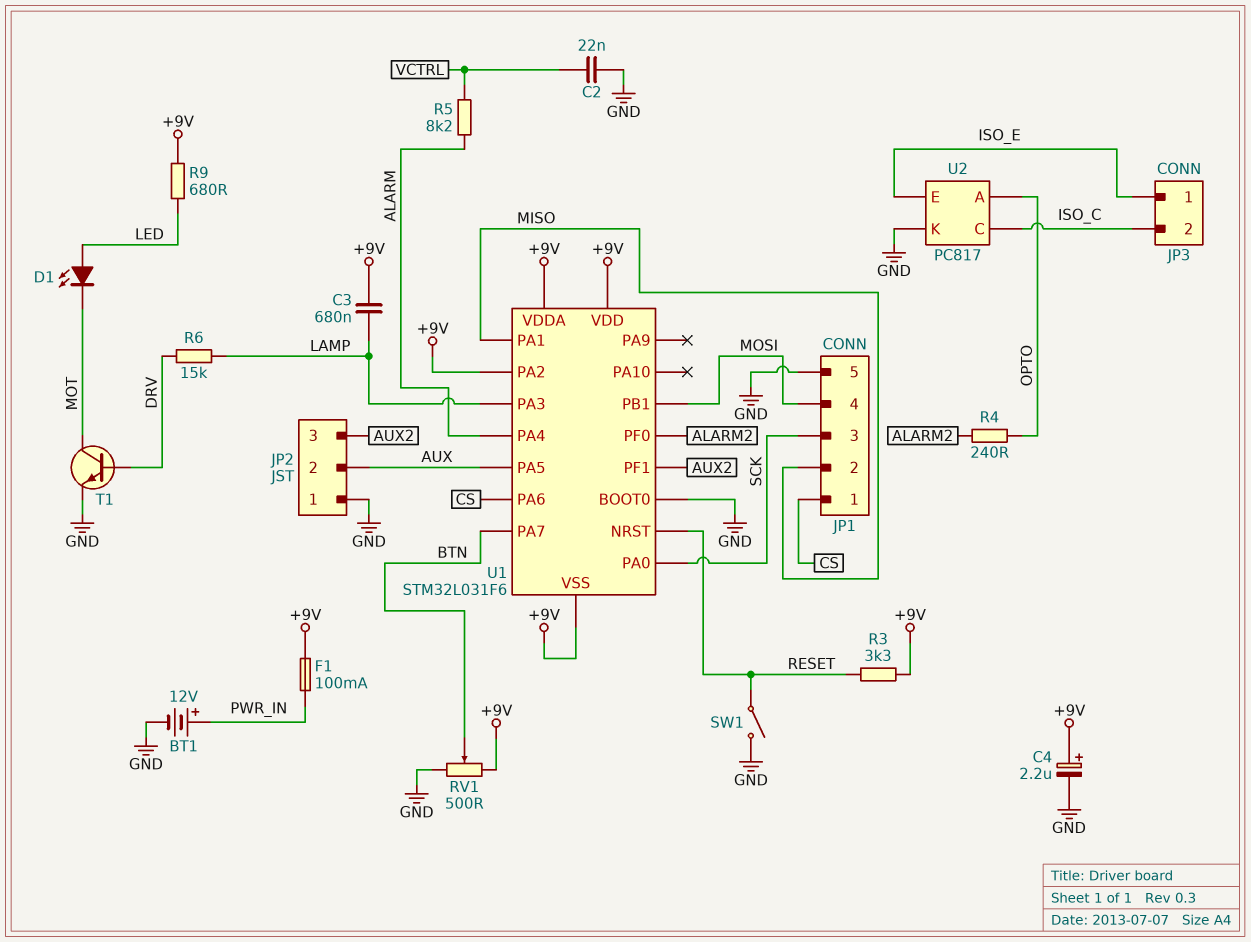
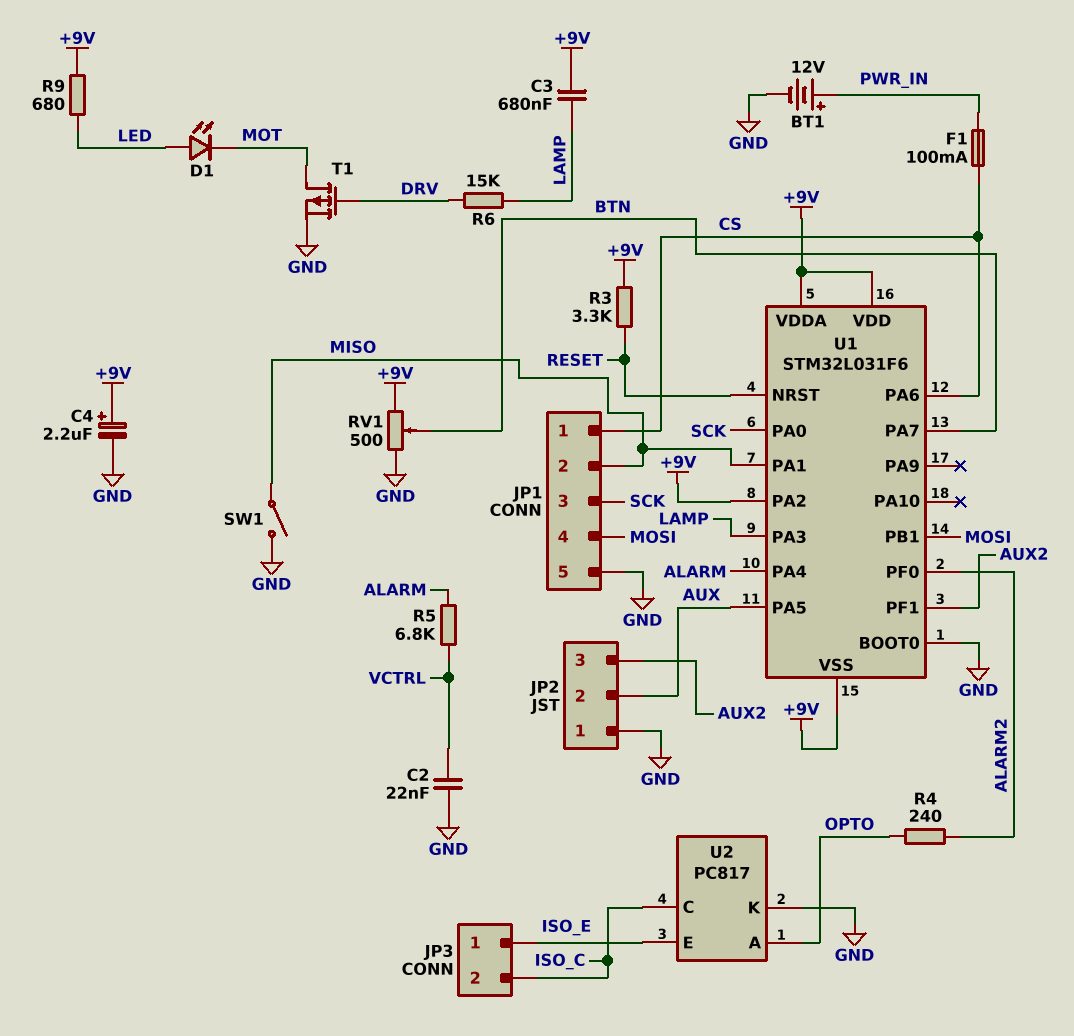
F1: 100mA (+9V, PWR_IN) -> 100mA (CS, PWR_IN)
R5: 8.2k (ALARM, VCTRL) -> 6.8k (ALARM, VCTRL)
SW1: switch (GND, RESET) -> switch (GND, MISO)
T1: NPN (B DRV, C MOT, E GND) -> PMOS (G DRV, D MOT, S GND)

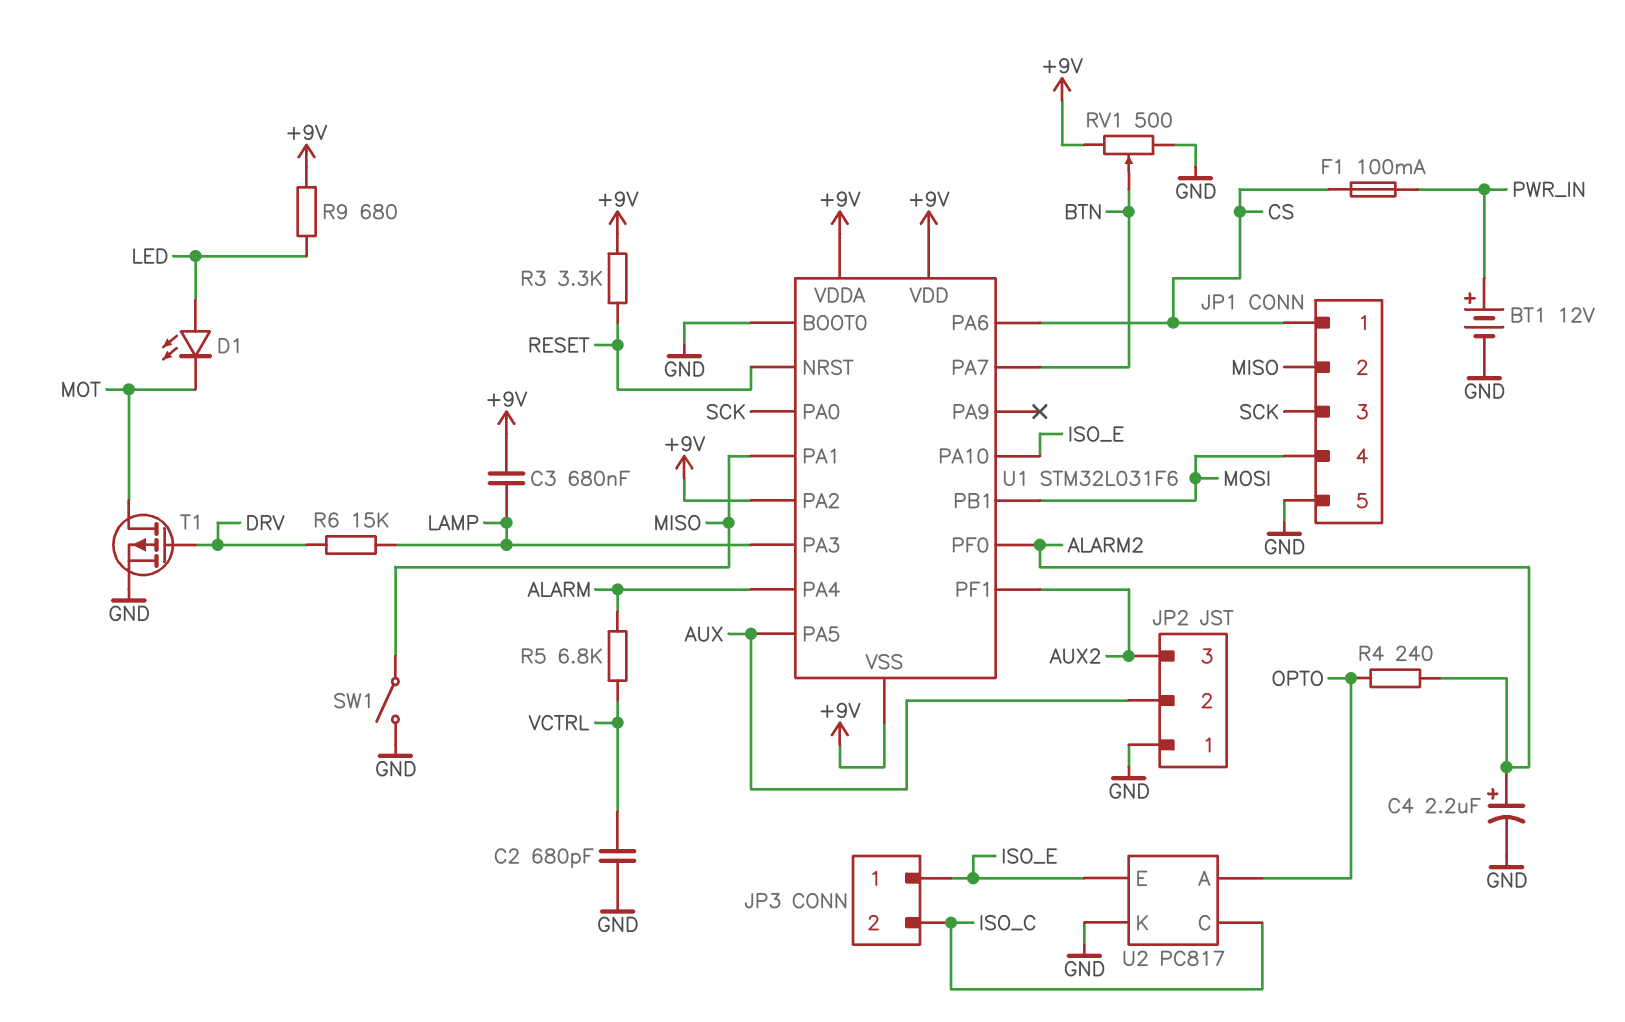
C2: 22nF (GND, VCTRL) -> 680pF (GND, VCTRL)
C4: 2.2uF (plus +9V, minus GND) -> 2.2uF (plus ALARM2, minus GND)
U1 pin PA10: none -> ISO_E

